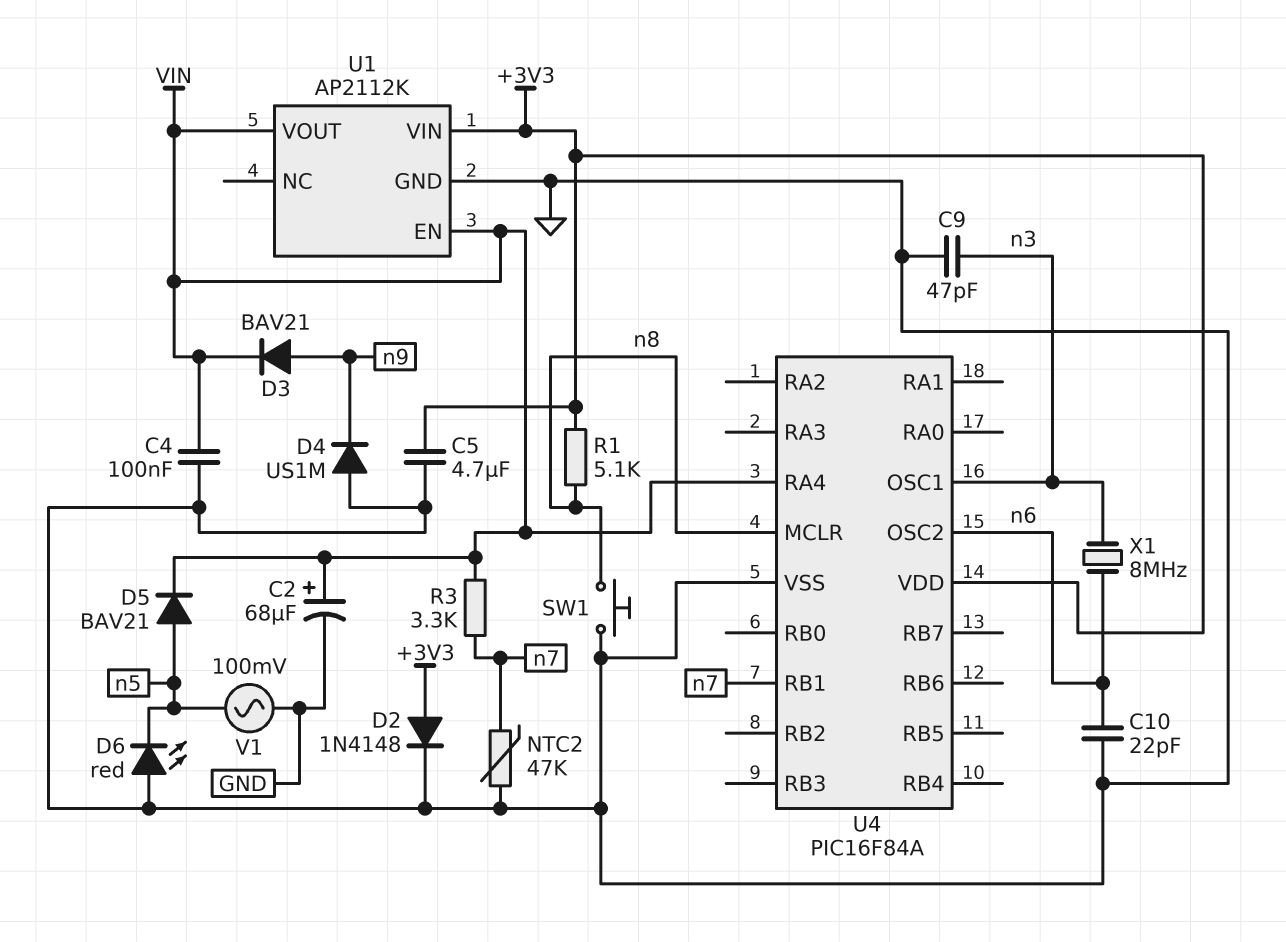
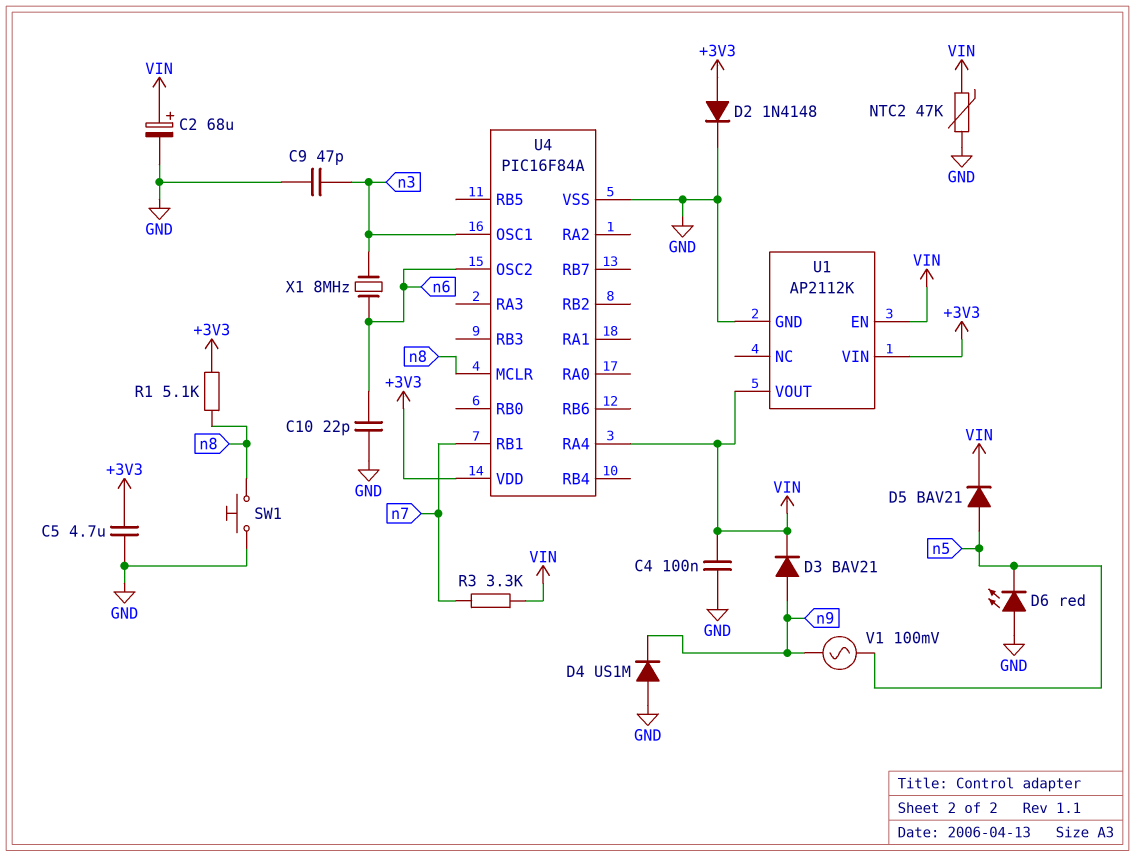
NTC2: 47k (GND, n7) -> 47k (GND, VIN)
V1: AC 100mV (GND, n5) -> AC 100mV (n5, n9)

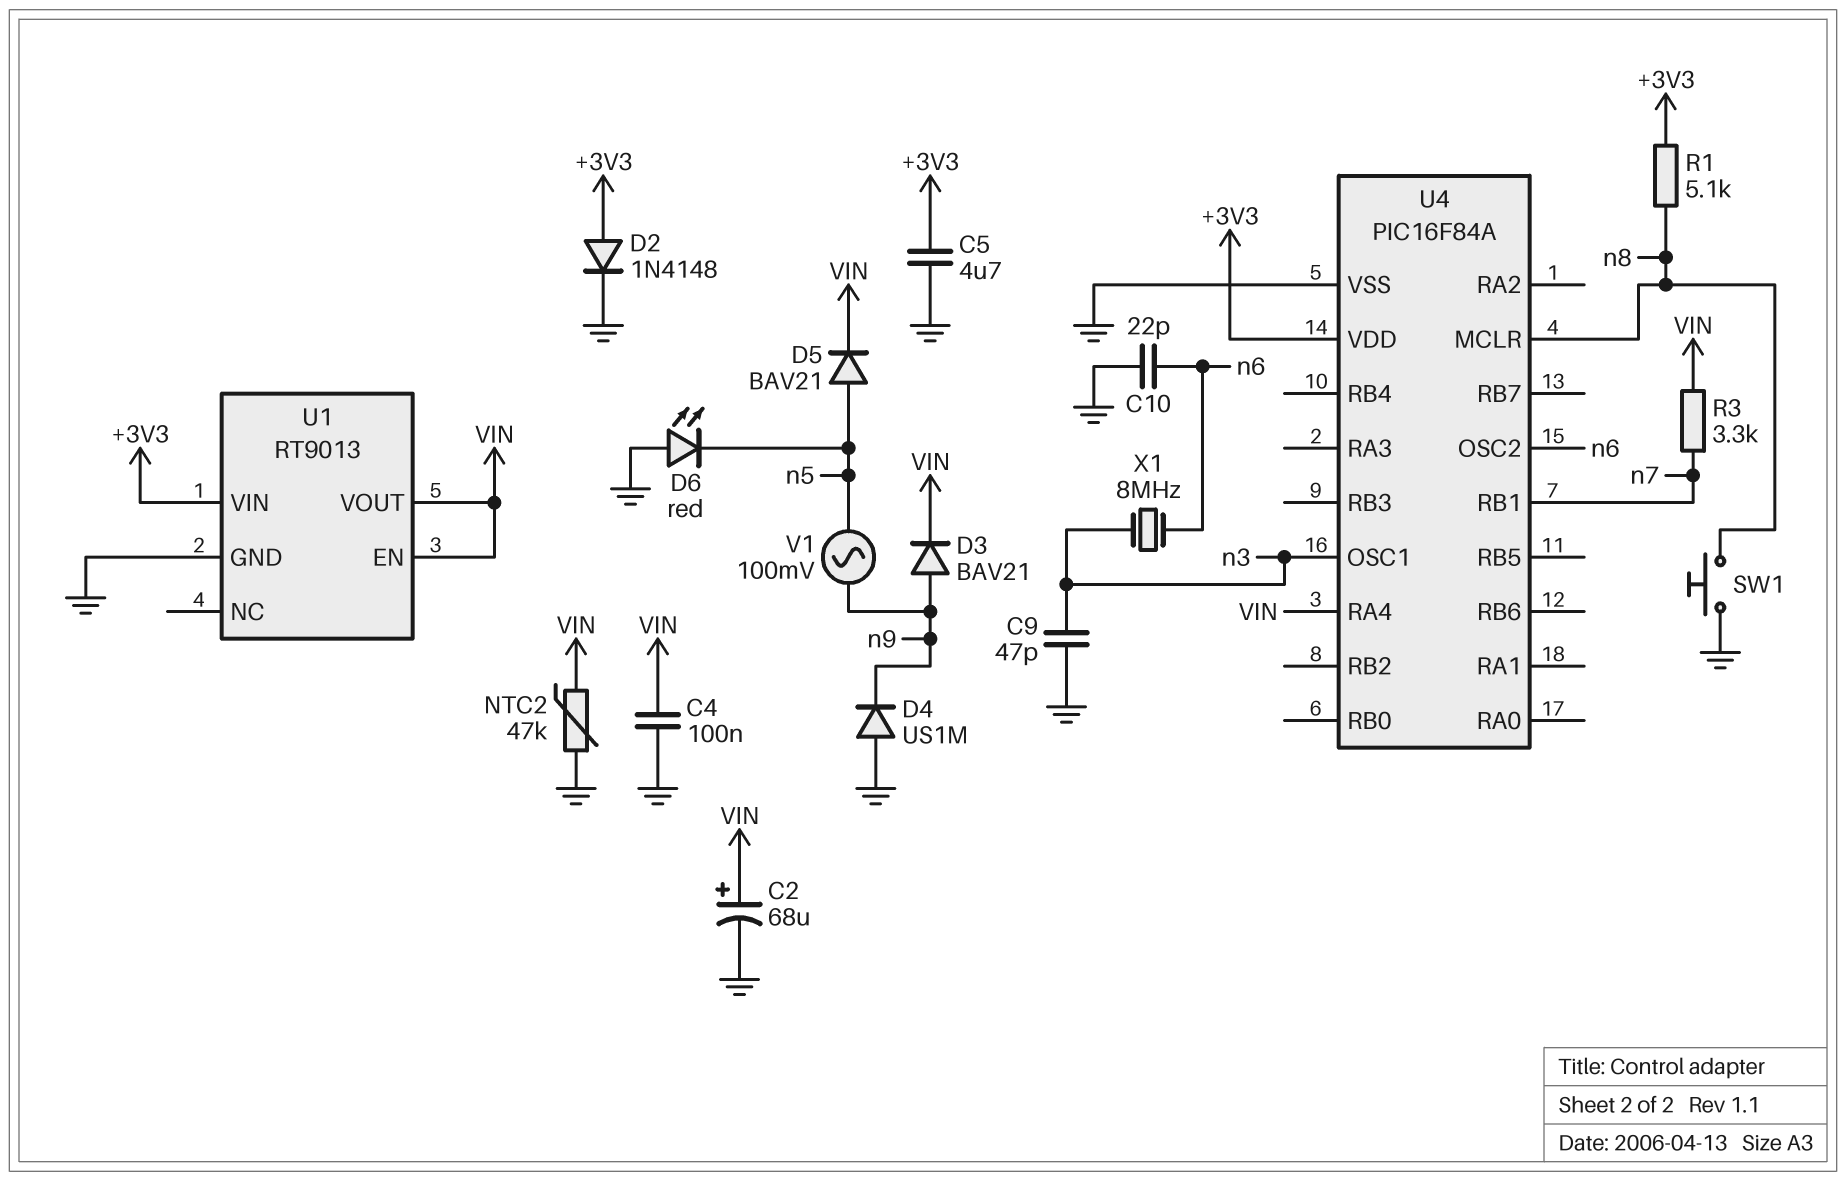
U1: AP2112K -> RT9013

